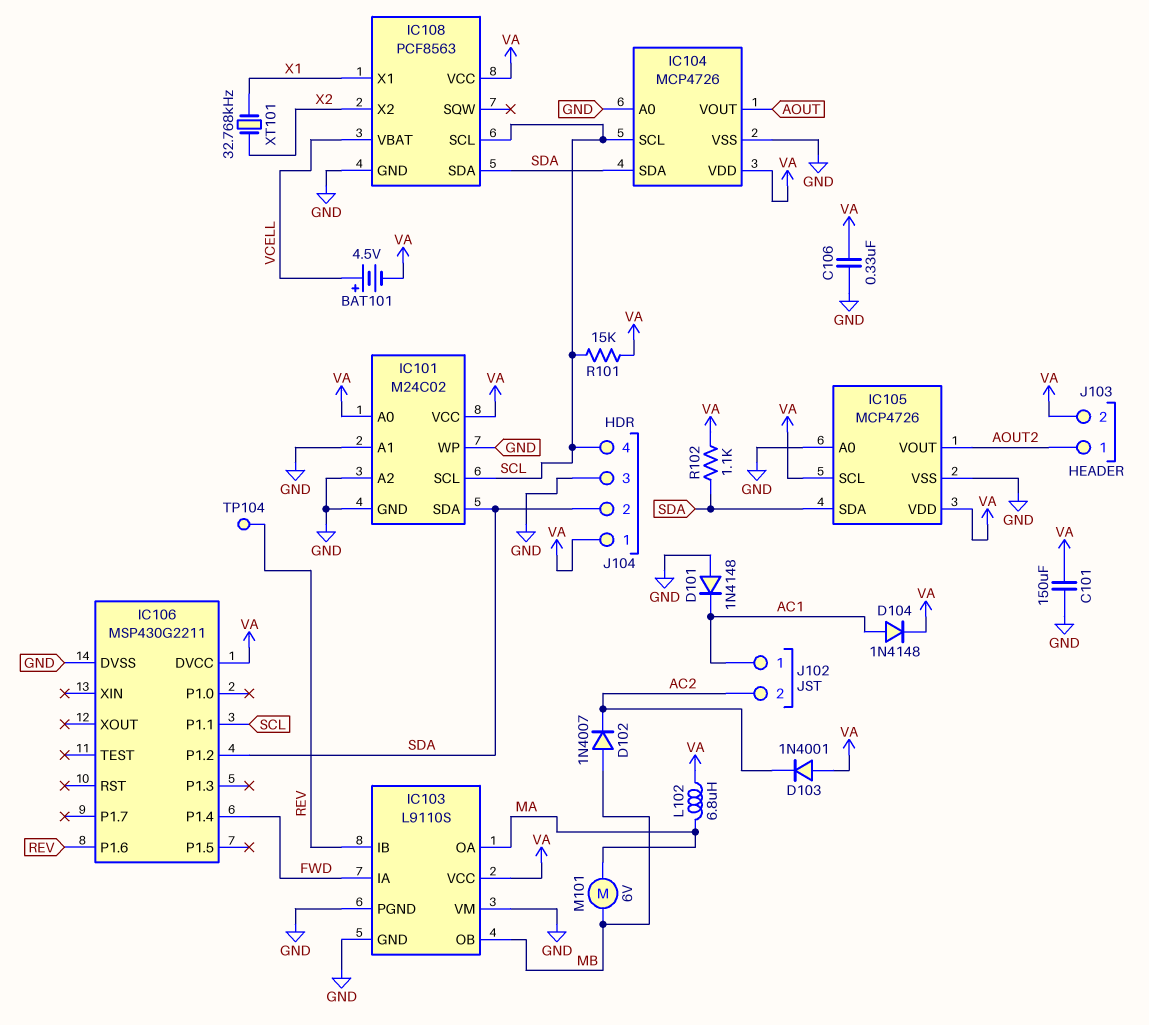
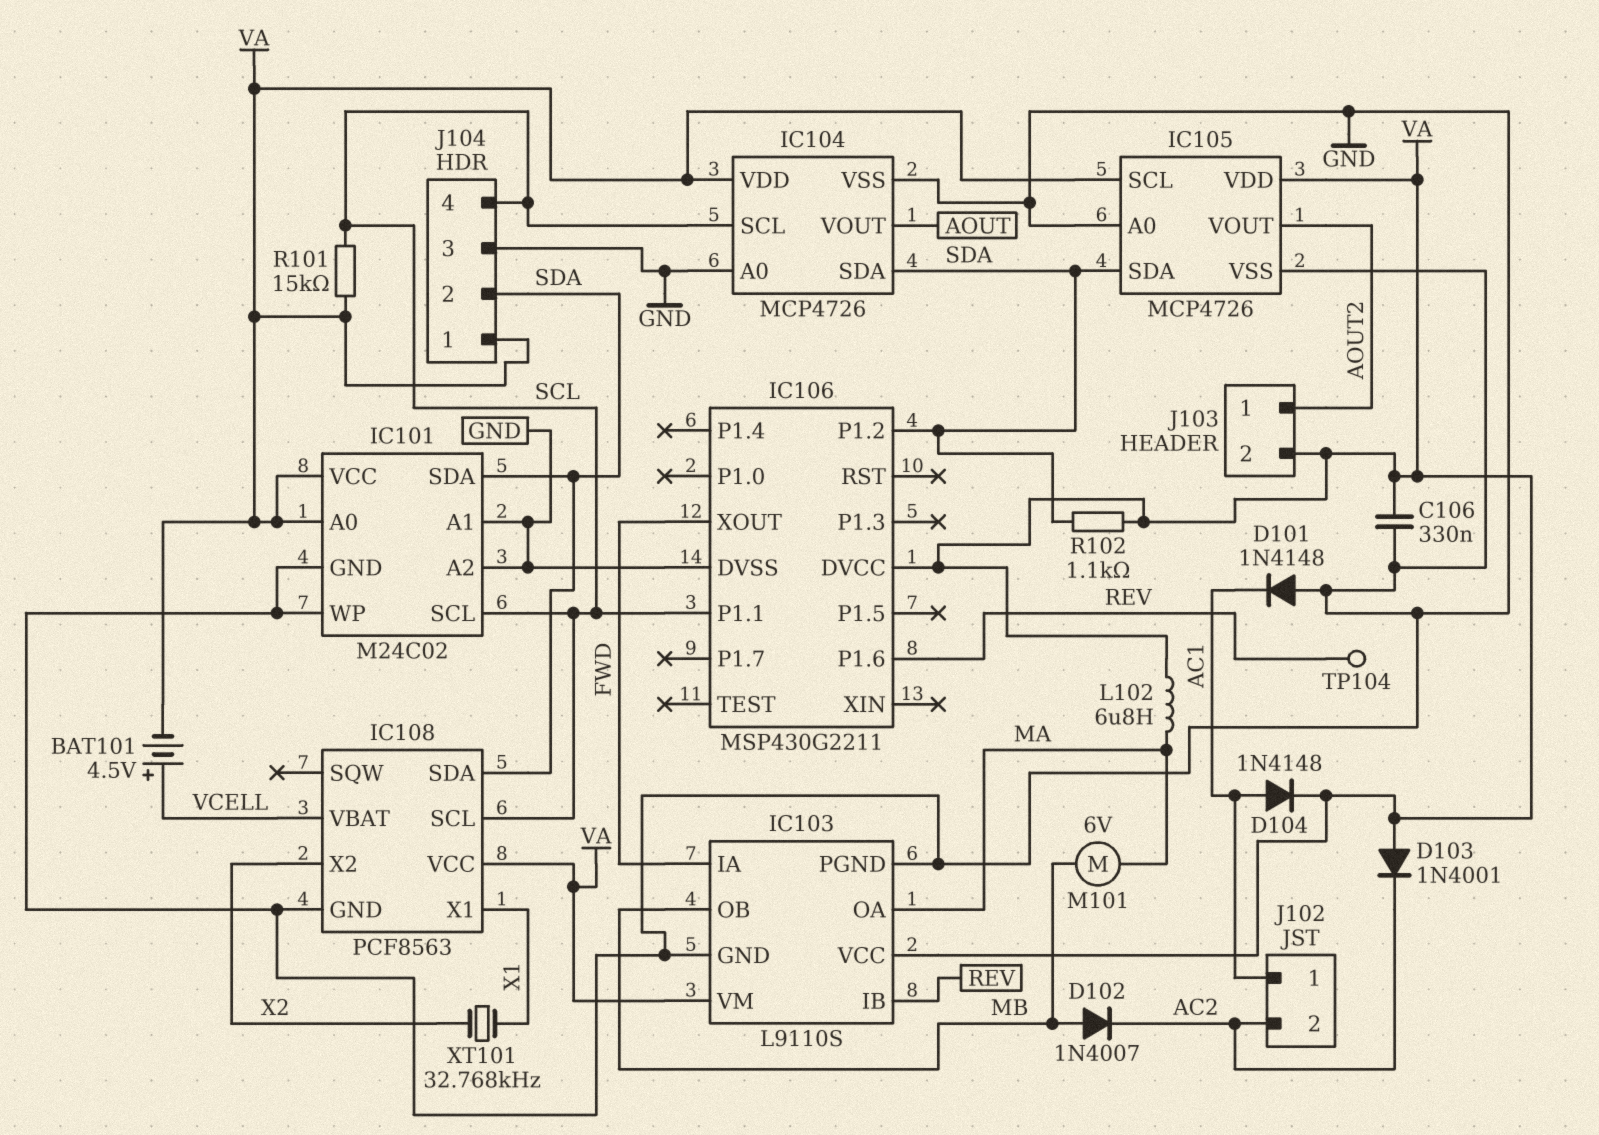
C101: 150uF (GND, VA) -> none
IC103 pin VM: GND -> VA
IC106 pin P1.4: FWD -> none
IC106 pin XOUT: none -> FWD

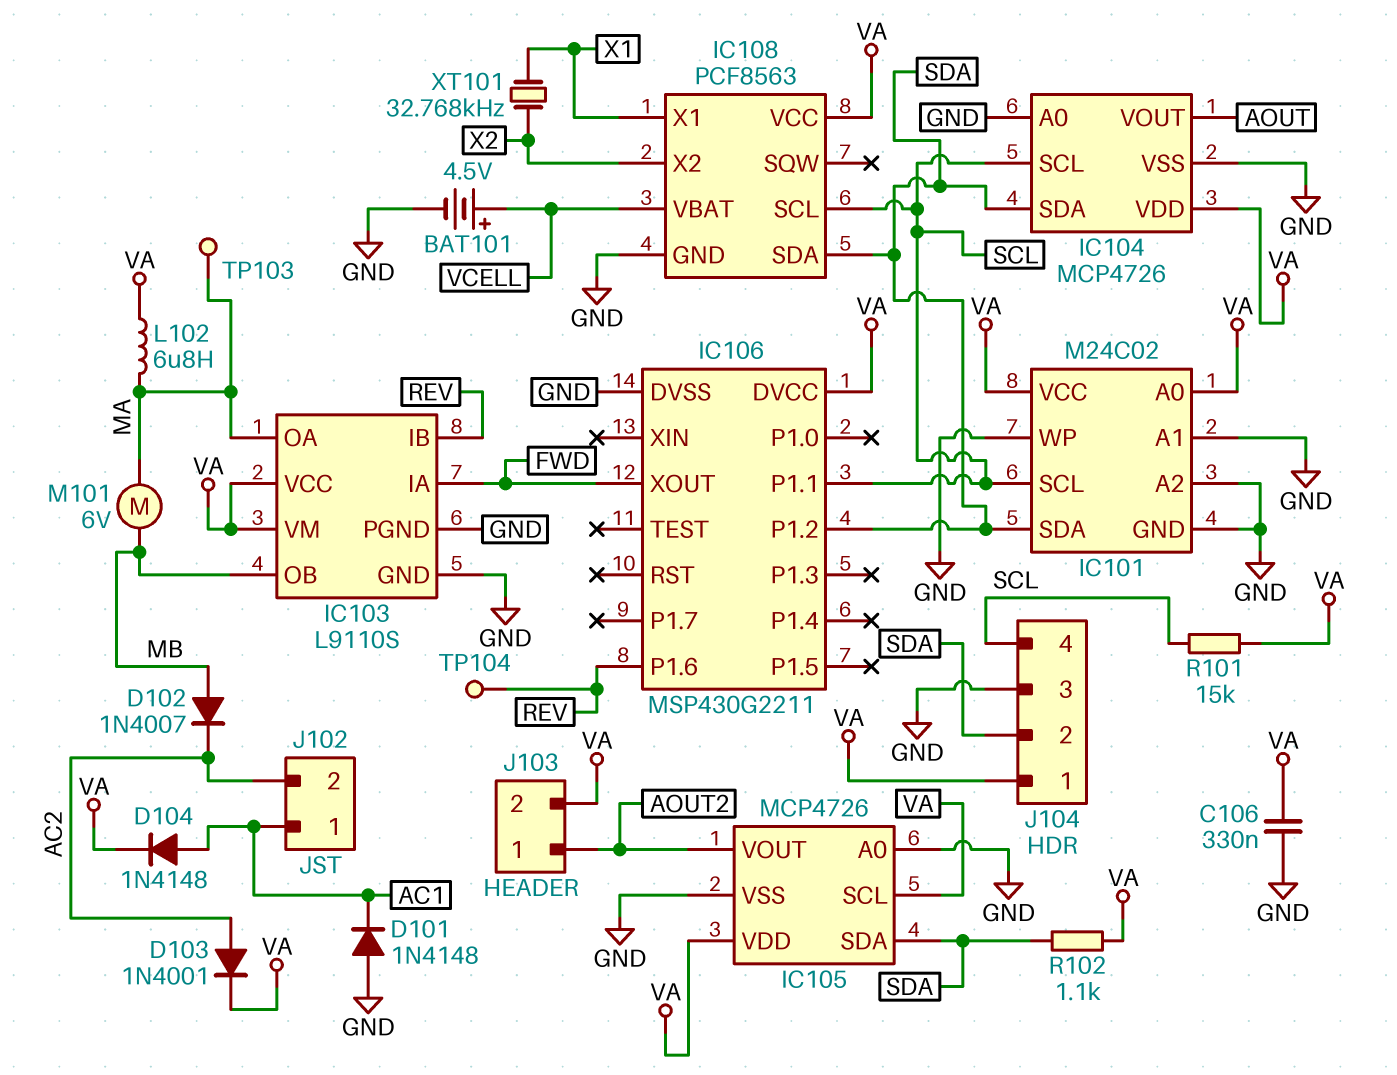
BAT101: 4.5V (plus VCELL, minus VA) -> 4.5V (plus VCELL, minus GND)
D103: diode 1N4001 (A VA, K AC2) -> diode 1N4001 (A AC2, K VA)
TP103: none -> test point (MA)

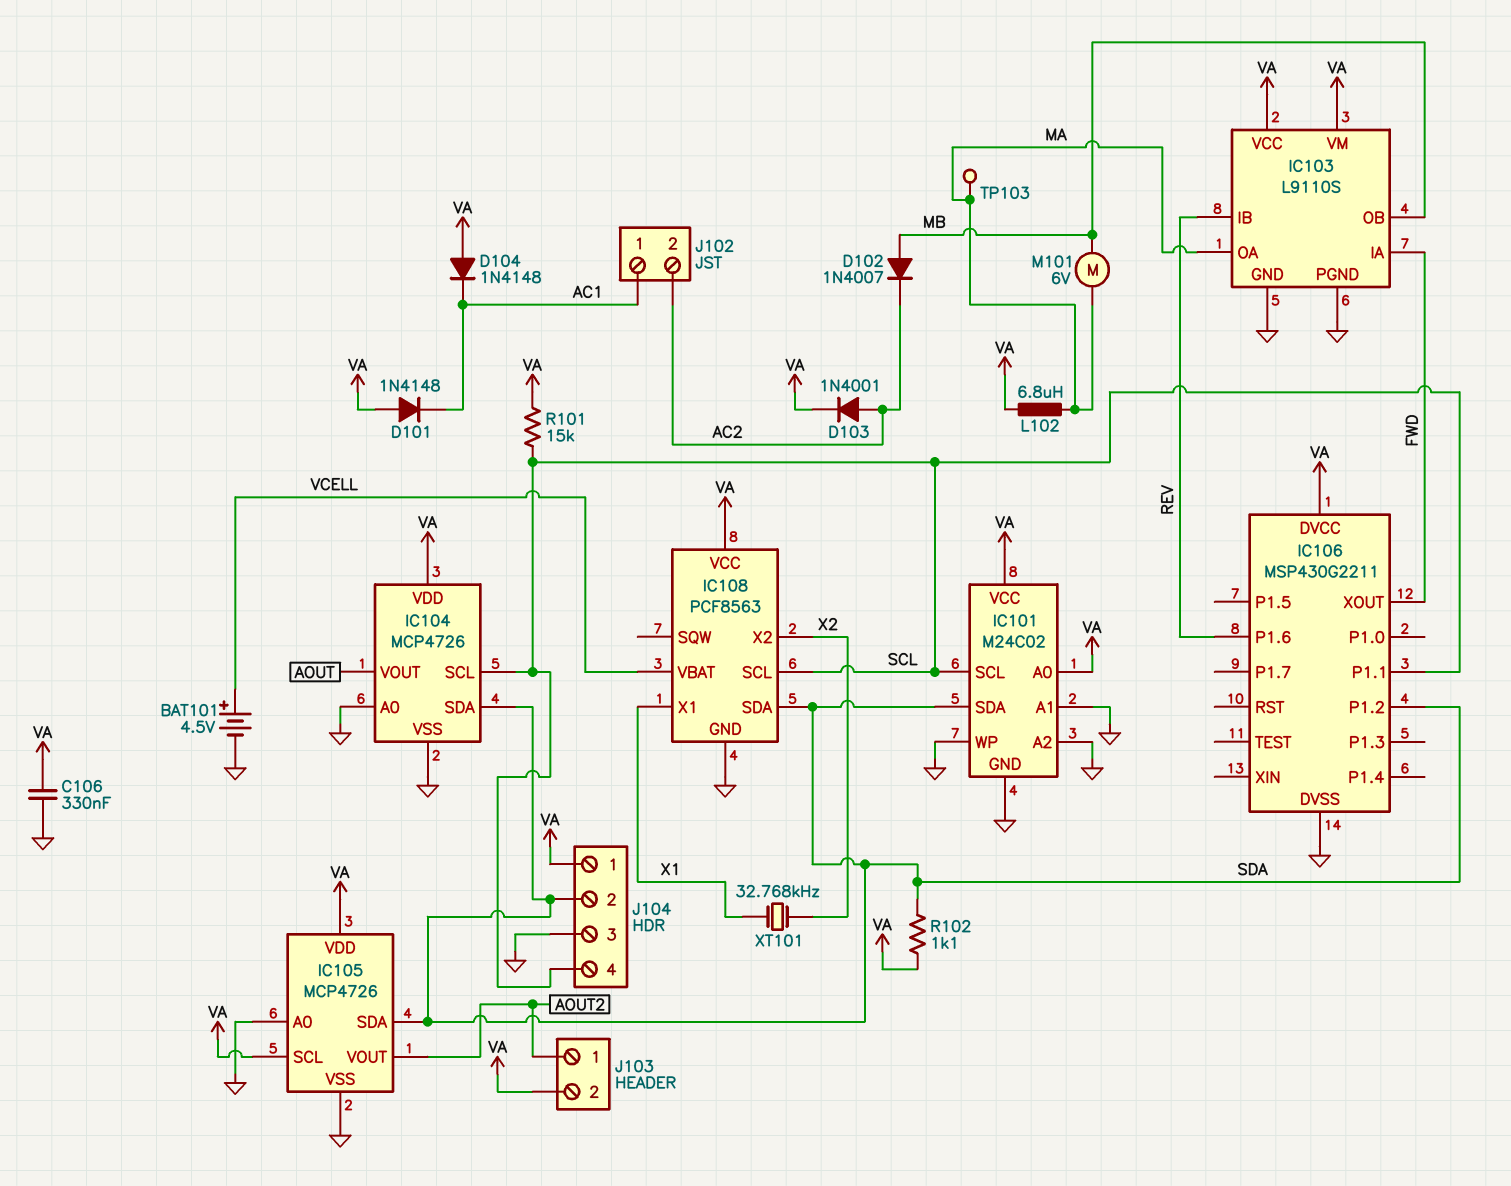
D101: diode 1N4148 (A GND, K AC1) -> diode 1N4148 (A VA, K AC1)
D104: diode 1N4148 (A AC1, K VA) -> diode 1N4148 (A VA, K AC1)
TP104: test point (REV) -> none

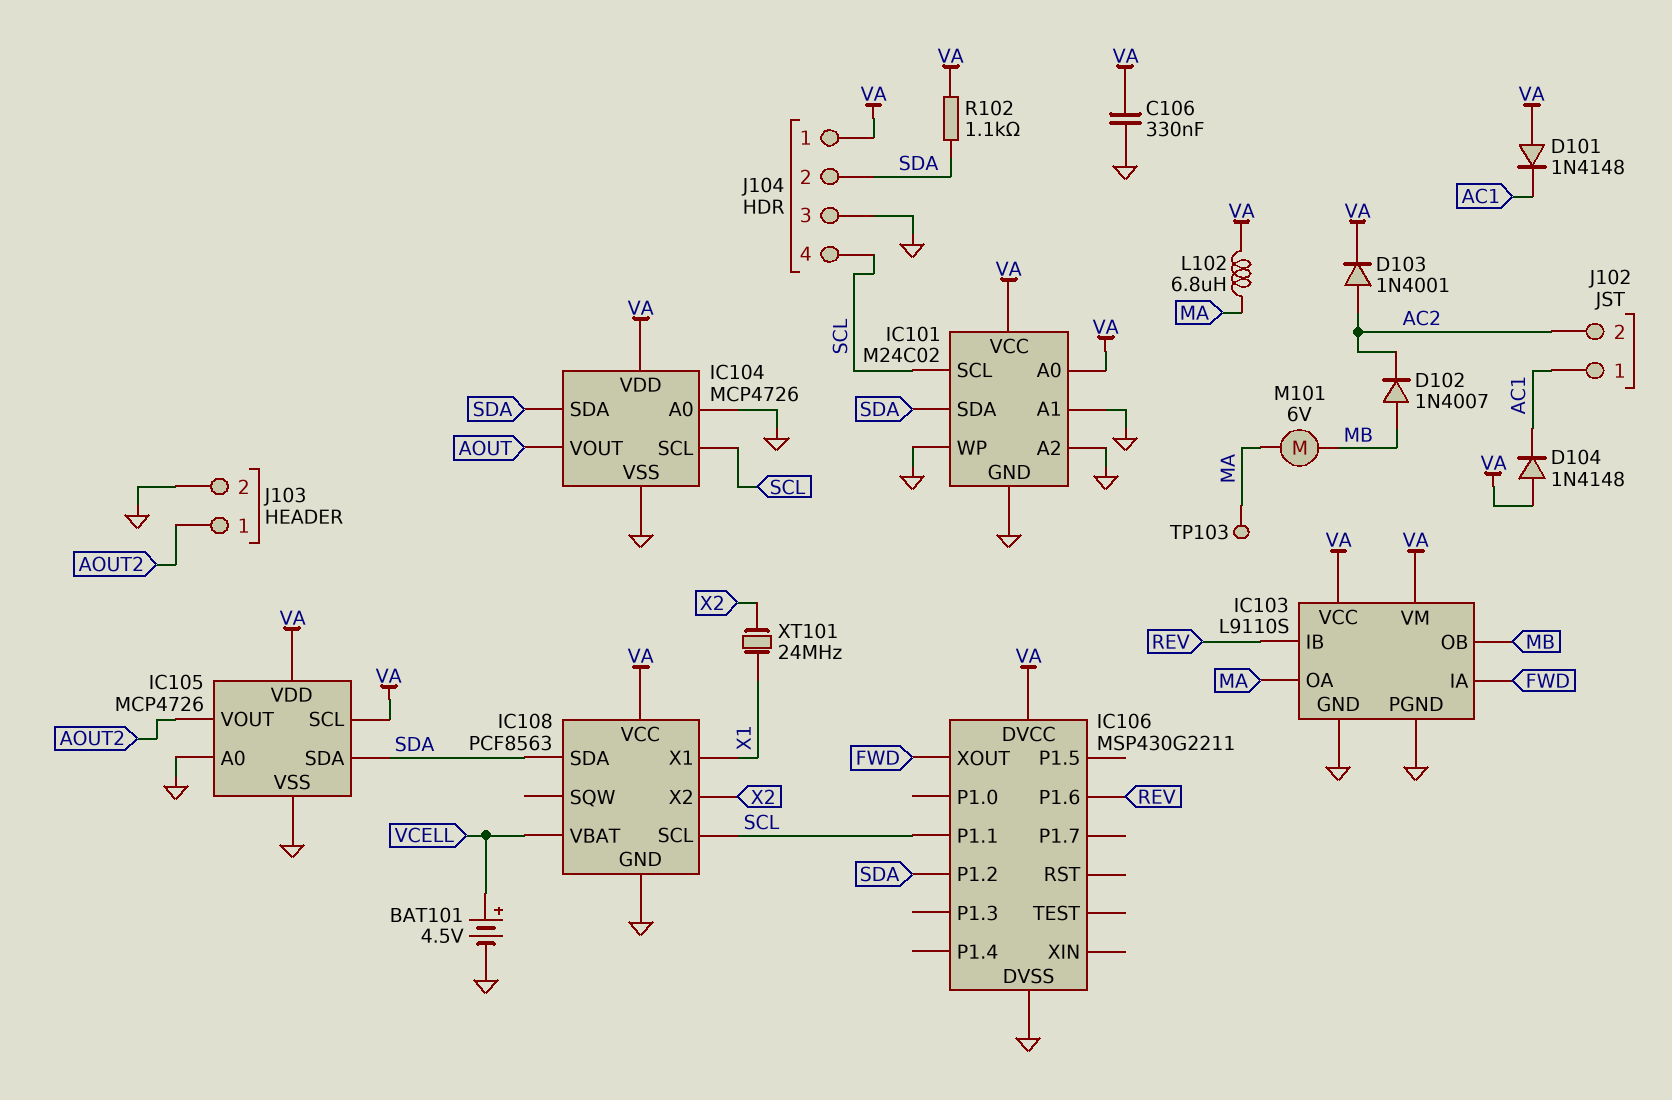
J103 pin 2: VA -> GND
R101: 15k (SCL, VA) -> none
XT101: 32.768kHz (X1, X2) -> 24MHz (X1, X2)

